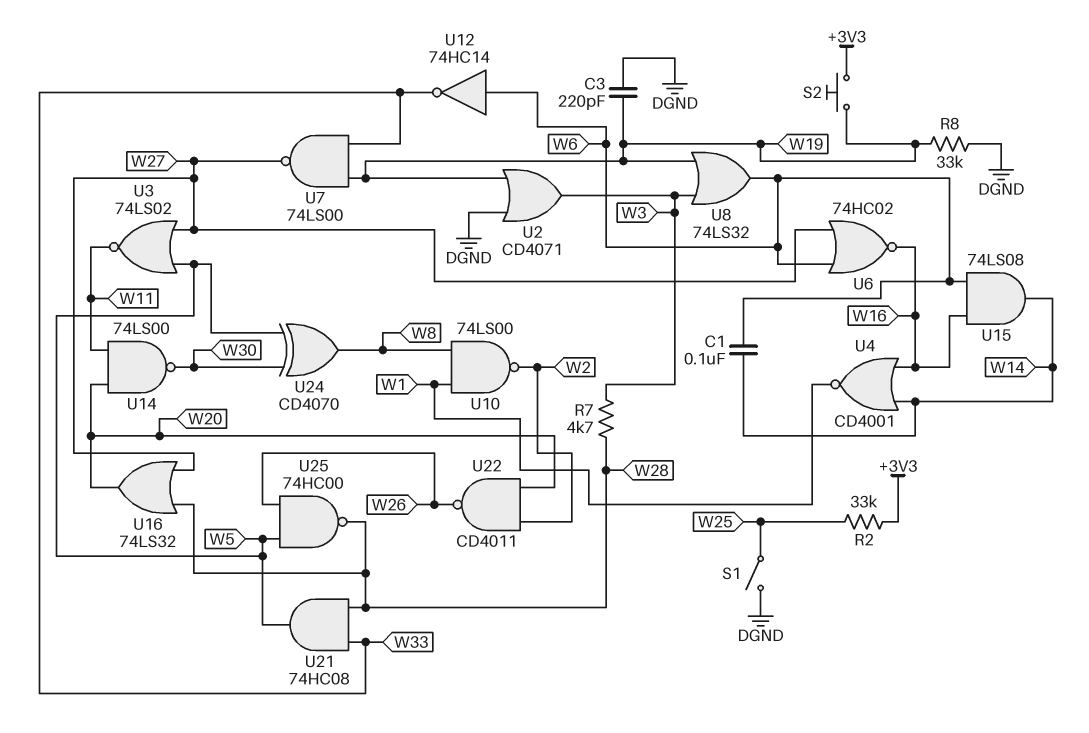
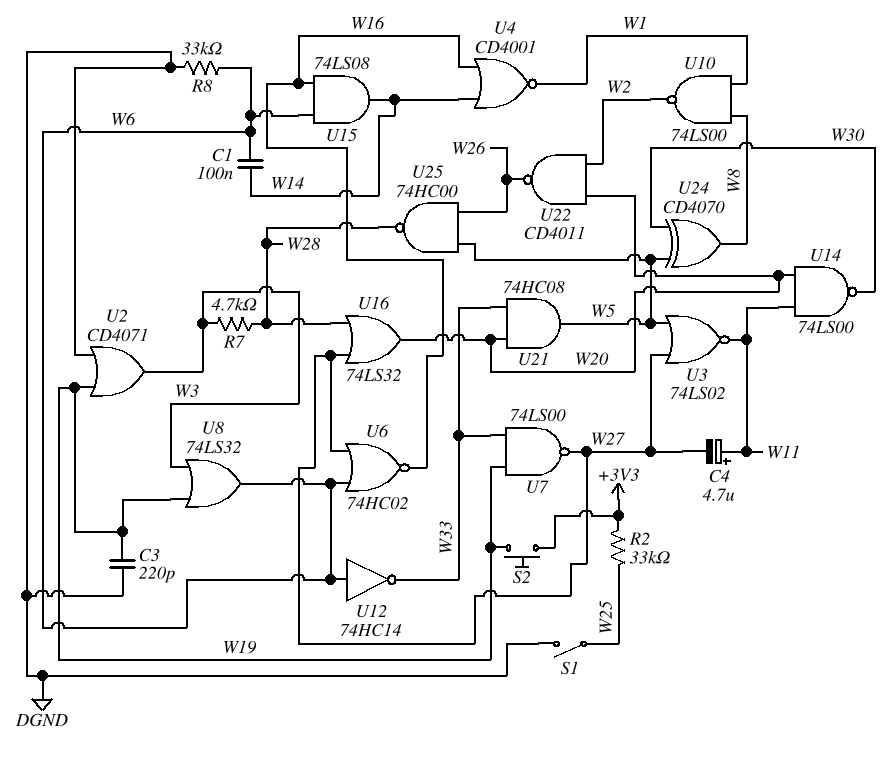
C4: none -> 4.7uF (plus W11, minus W27)
R8: 33k (DGND, W19) -> 33k (DGND, W6)
U21: AND 74HC08 (in W28, in W33, out W5) -> AND 74HC08 (in W20, in W33, out W5)

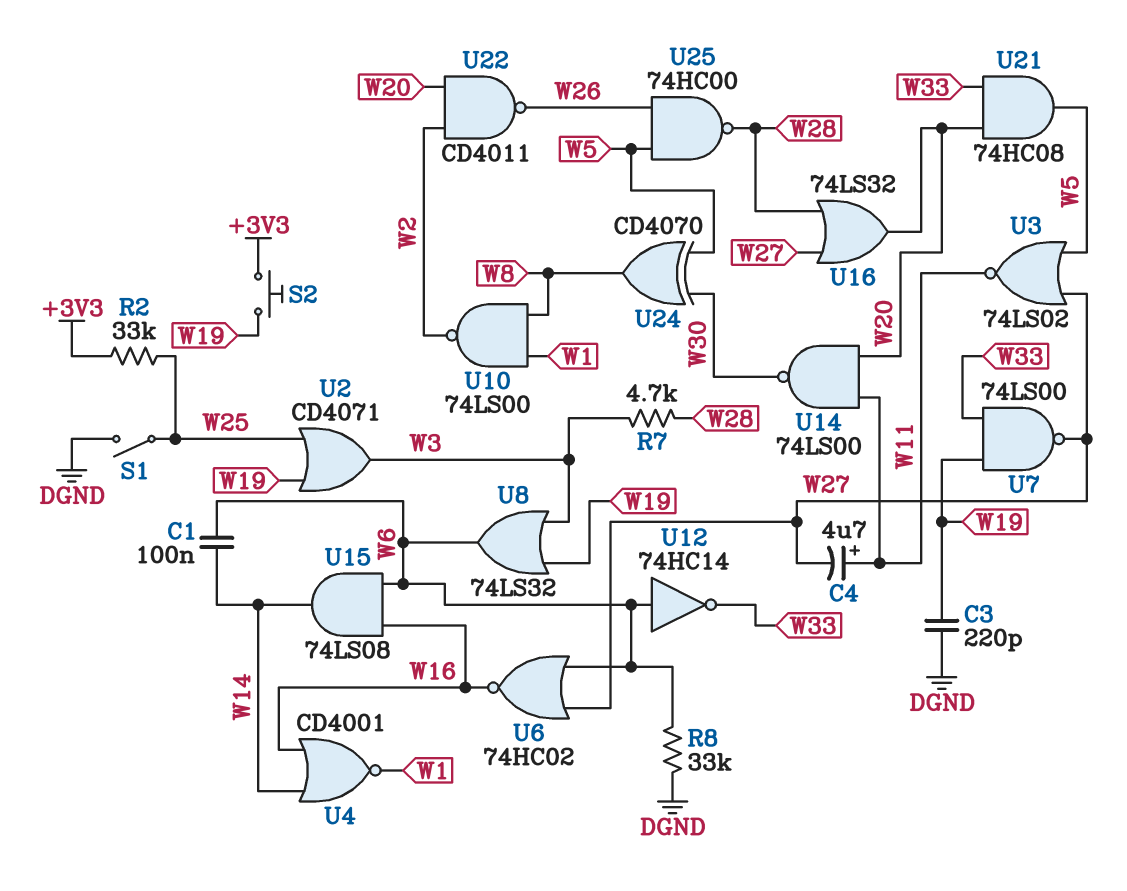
U2: OR CD4071 (in DGND, in W19, out W3) -> OR CD4071 (in W19, in W25, out W3)

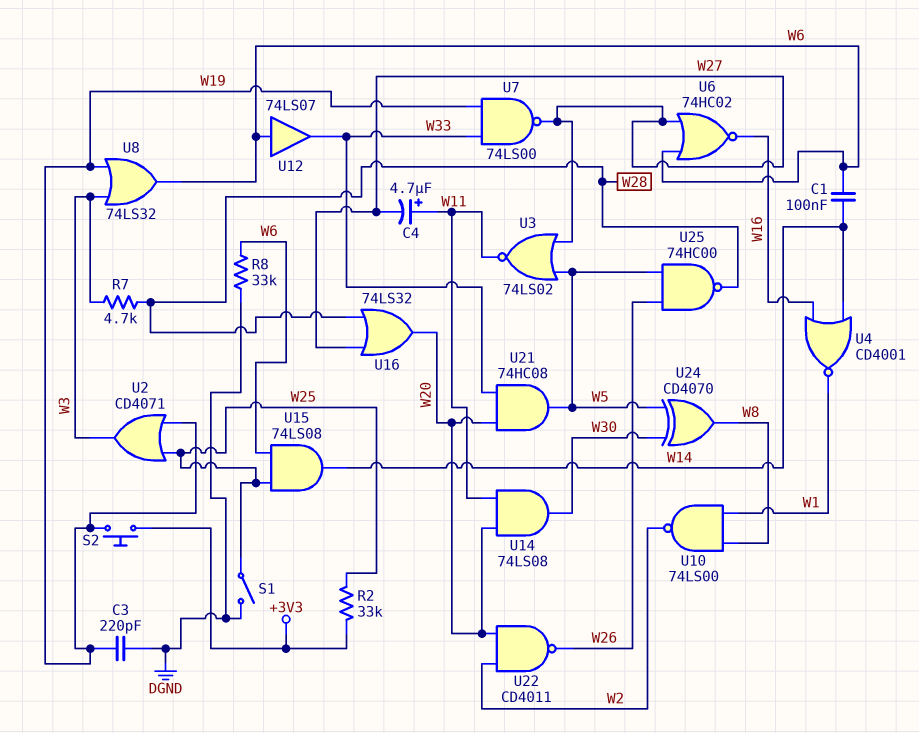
U12: NOT 74HC14 (in W6, out W33) -> buffer 74LS07 (in W6, out W33)
U14: NAND 74LS00 (in W11, in W20, out W30) -> AND 74LS08 (in W11, in W20, out W30)
U15: AND 74LS08 (in W6, in W16, out W14) -> AND 74LS08 (in W6, in W25, out W14)

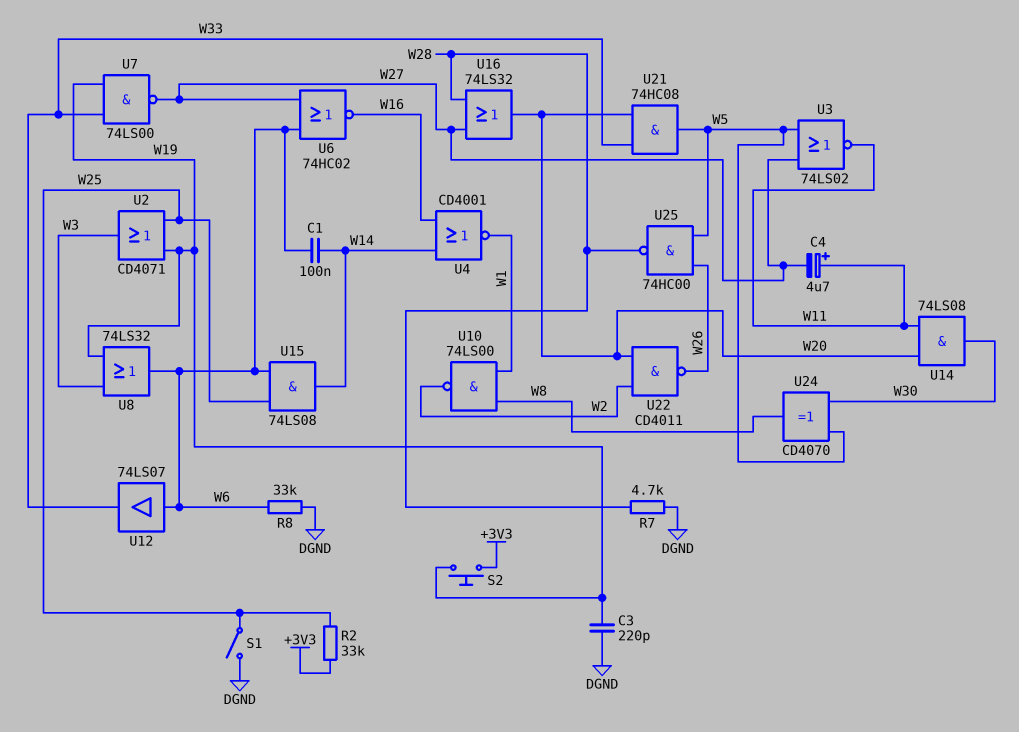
R7: 4.7k (W3, W28) -> 4.7k (DGND, W28)

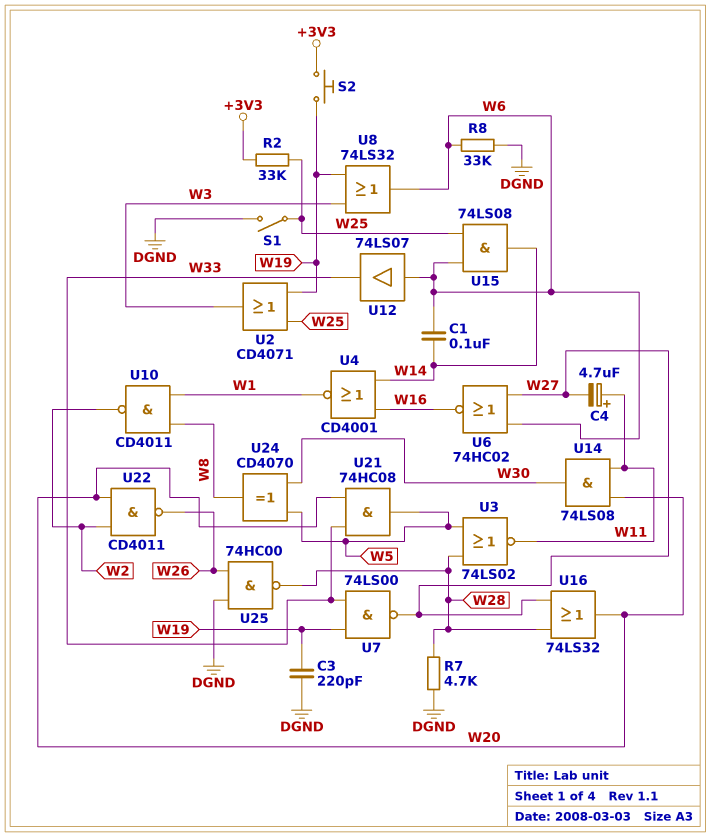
U3: NOR 74LS02 (in W5, in W27, out W11) -> NOR 74LS02 (in W5, in W28, out W11)
U10: NAND 74LS00 (in W1, in W8, out W2) -> NAND CD4011 (in W1, in W8, out W2)
U25: NAND 74HC00 (in W5, in W26, out W28) -> NAND 74HC00 (in DGND, in W26, out W28)

